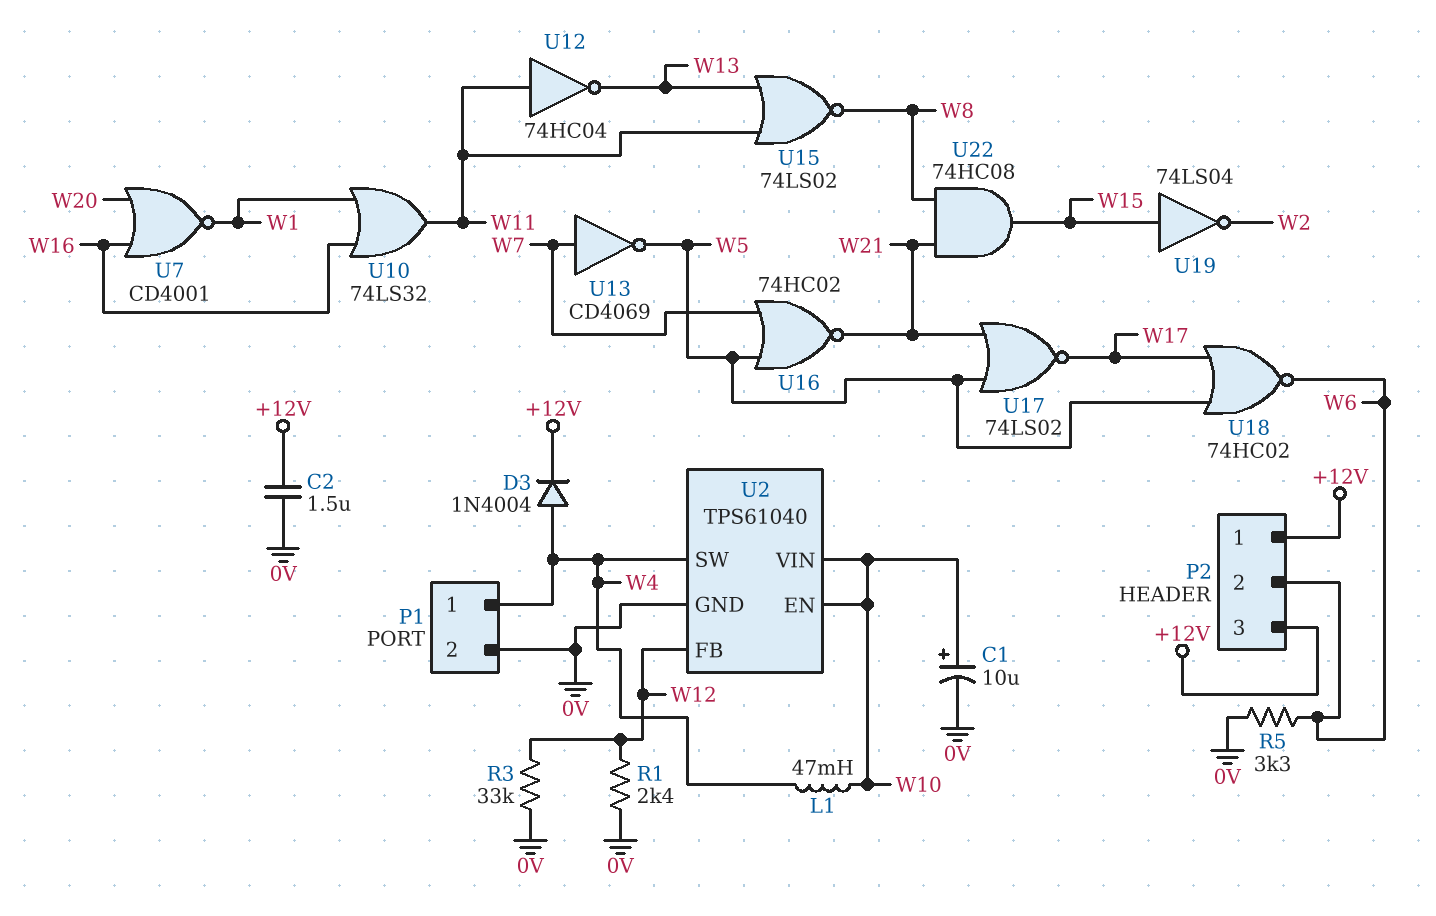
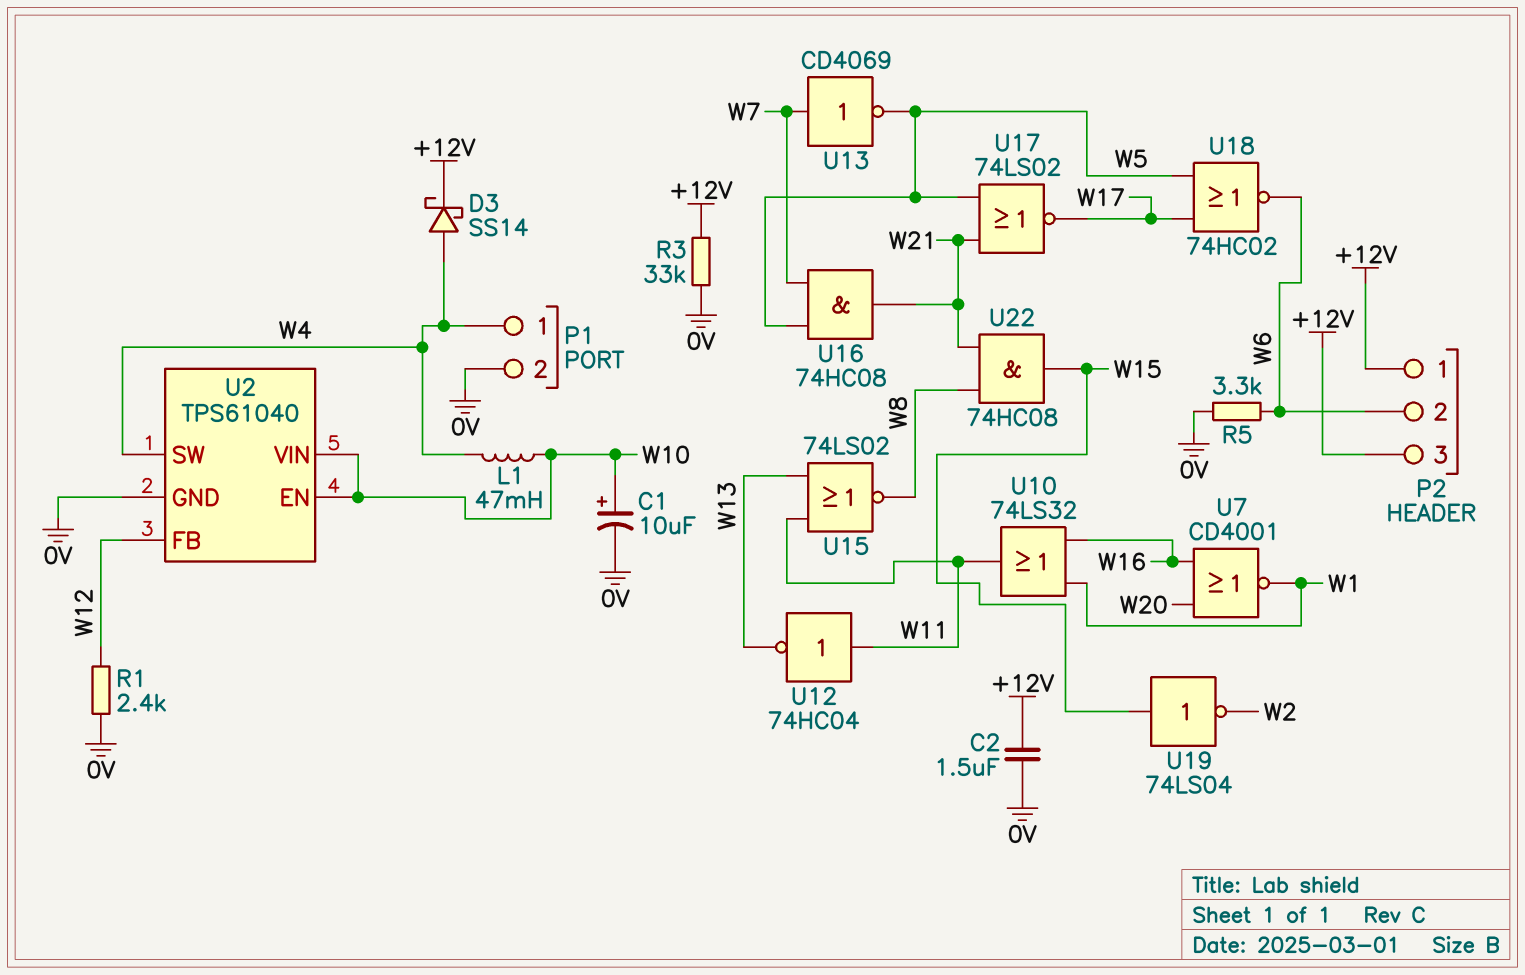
D3: diode 1N4004 (A W4, K +12V) -> schottky SS14 (A W4, K +12V)
R3: 33k (0V, W12) -> 33k (+12V, 0V)
U16: NOR 74HC02 (in W5, in W7, out W21) -> AND 74HC08 (in W5, in W7, out W21)

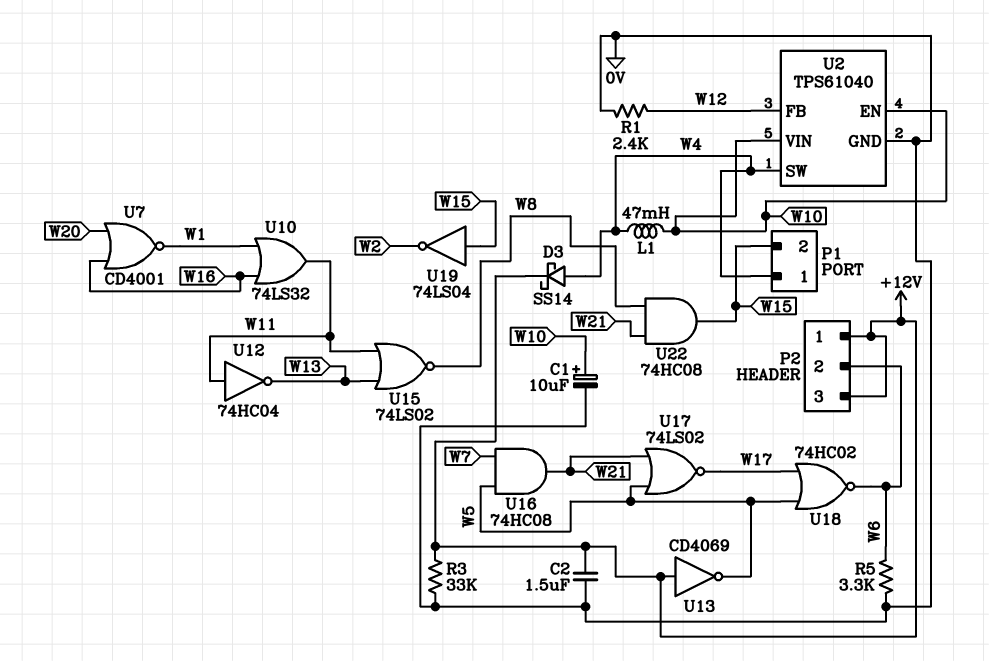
P1 pin 2: 0V -> W15
U13: NOT CD4069 (in W7, out W5) -> NOT CD4069 (in +12V, out W5)

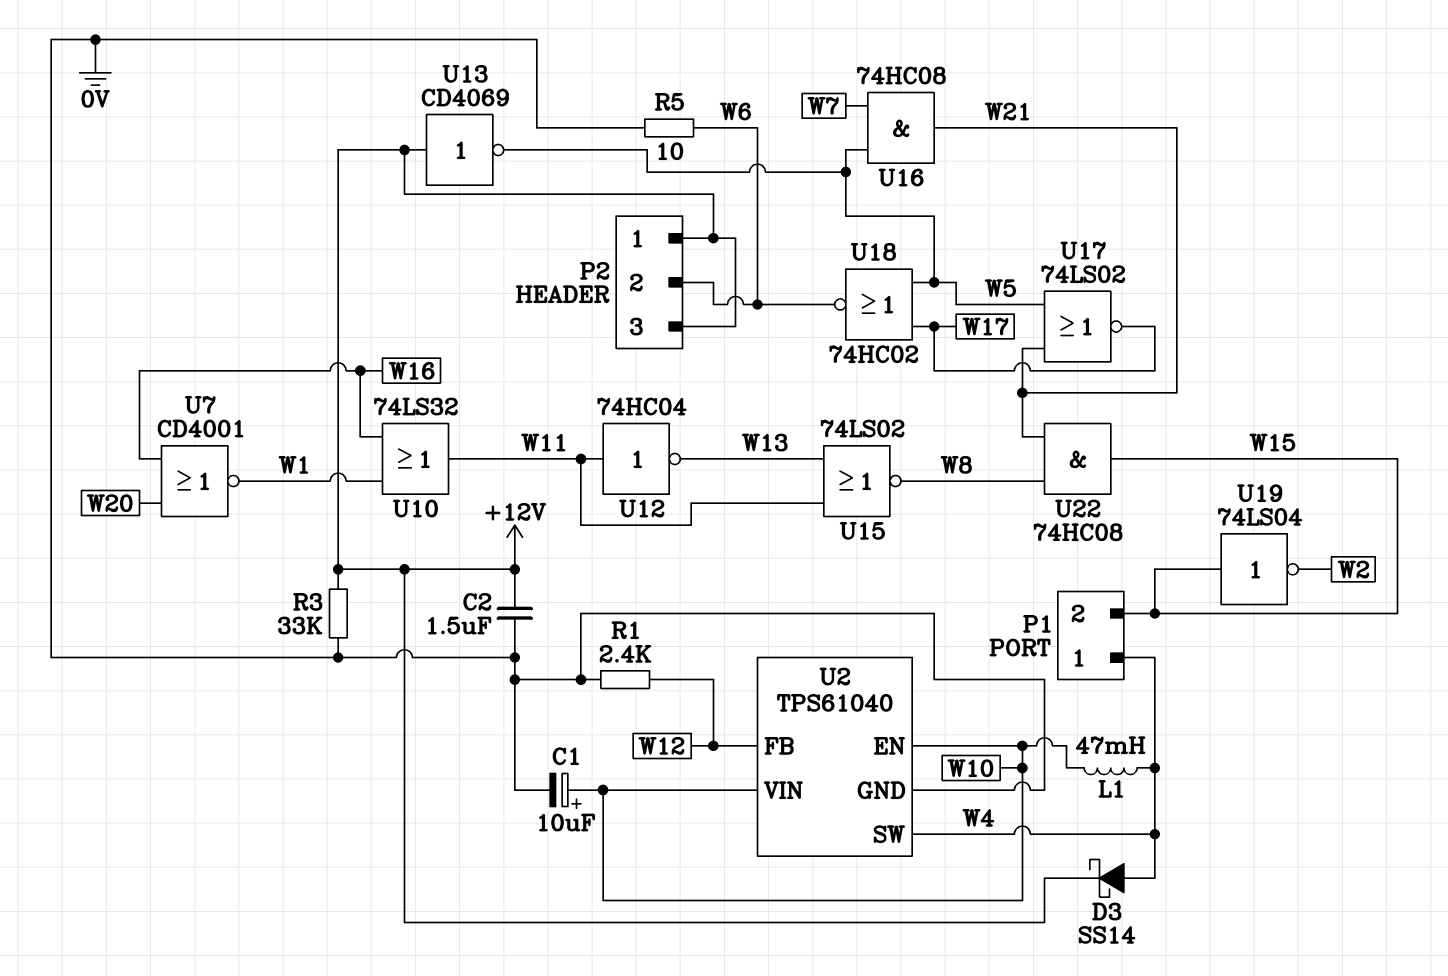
R5: 3.3k (0V, W6) -> 10 (0V, W6)

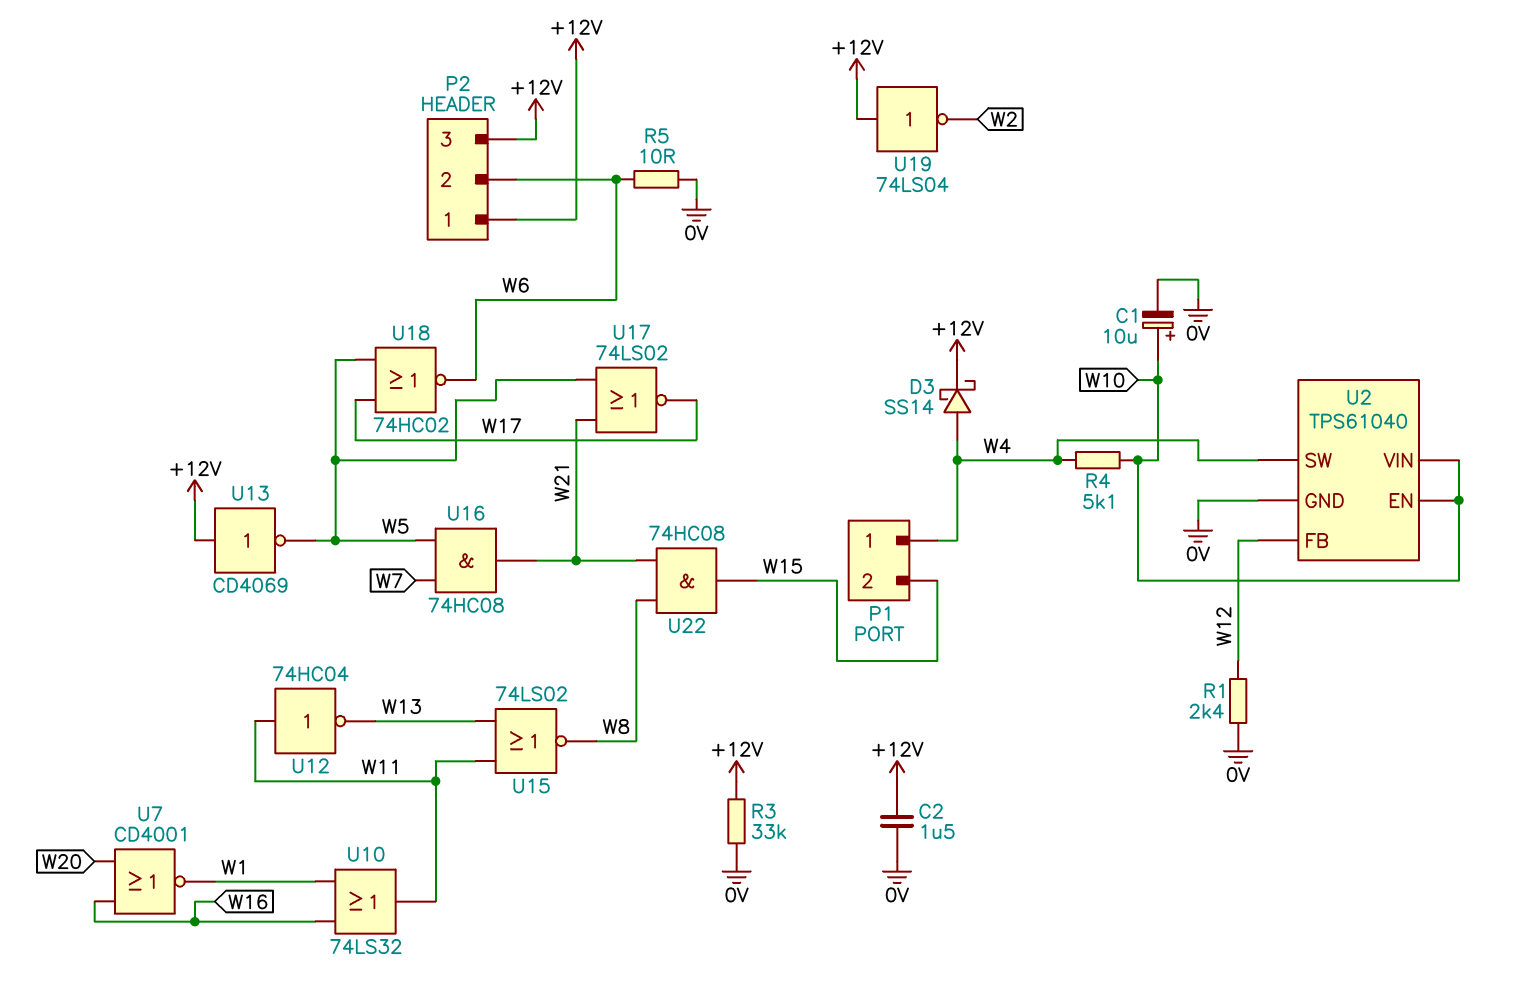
L1: 47mH (W4, W10) -> none
R4: none -> 5.1k (W4, W10)
U19: NOT 74LS04 (in W15, out W2) -> NOT 74LS04 (in +12V, out W2)

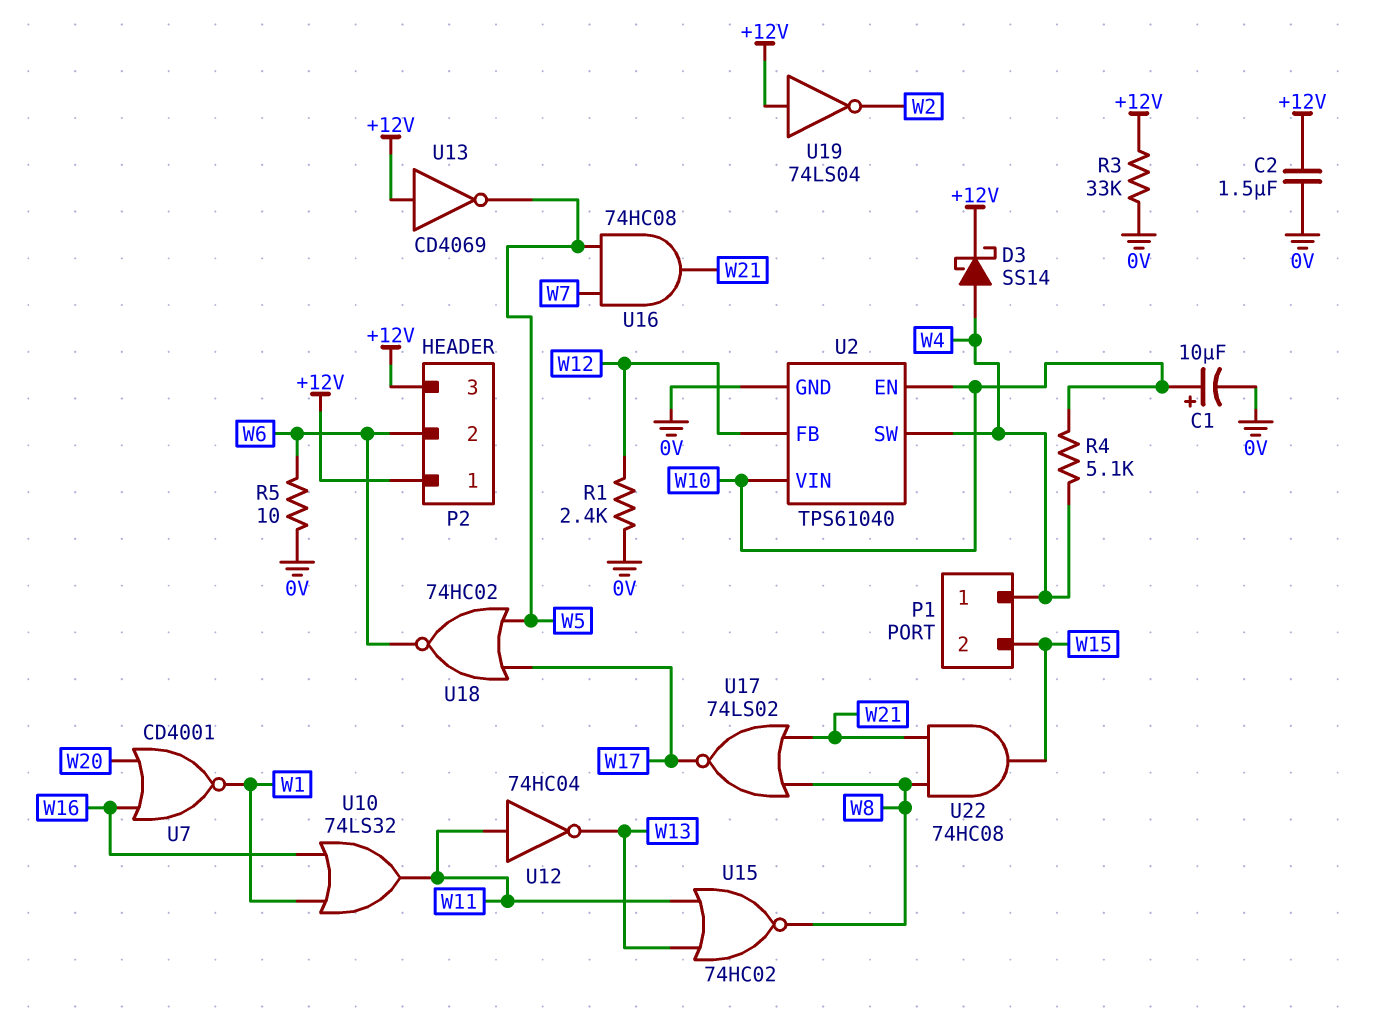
U15: NOR 74LS02 (in W11, in W13, out W8) -> NOR 74HC02 (in W11, in W13, out W8)
U17: NOR 74LS02 (in W5, in W21, out W17) -> NOR 74LS02 (in W8, in W21, out W17)

